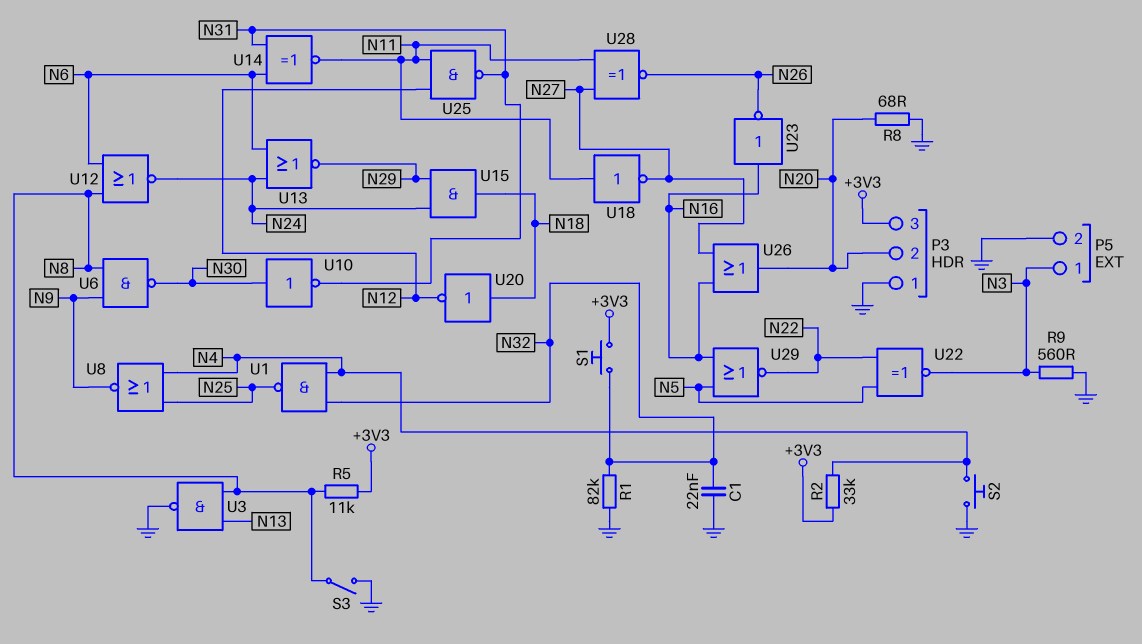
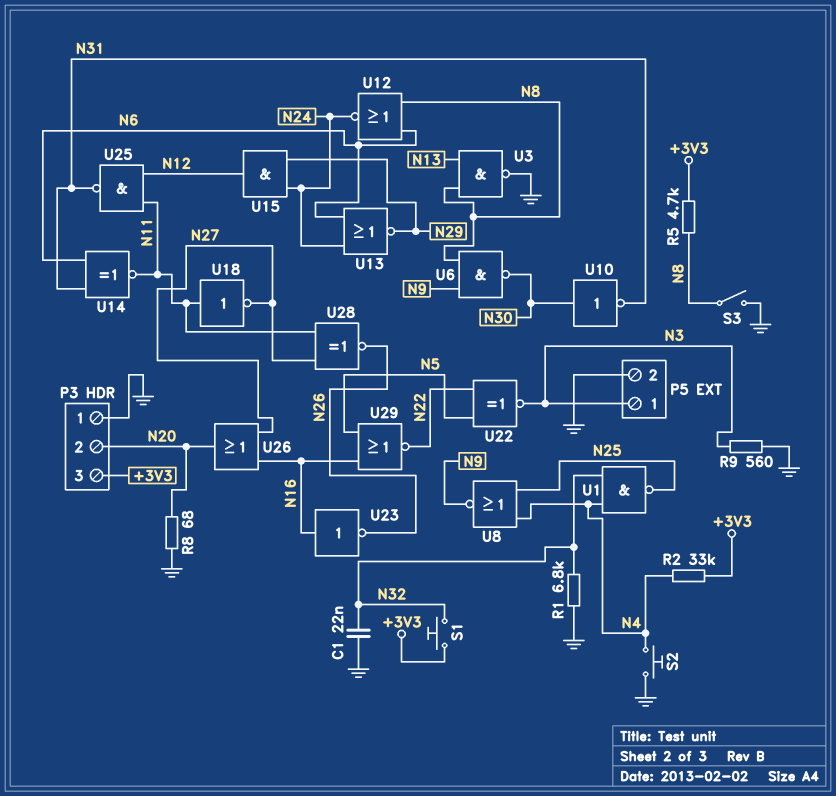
R1: 82k (GND, N32) -> 6.8k (GND, N32)
R5: 11k (+3V3, N8) -> 4.7k (+3V3, N8)
U15: AND (in N24, in N29, out N18) -> AND (in N24, in N29, out N12)
U20: NOT (in N18, out N12) -> none

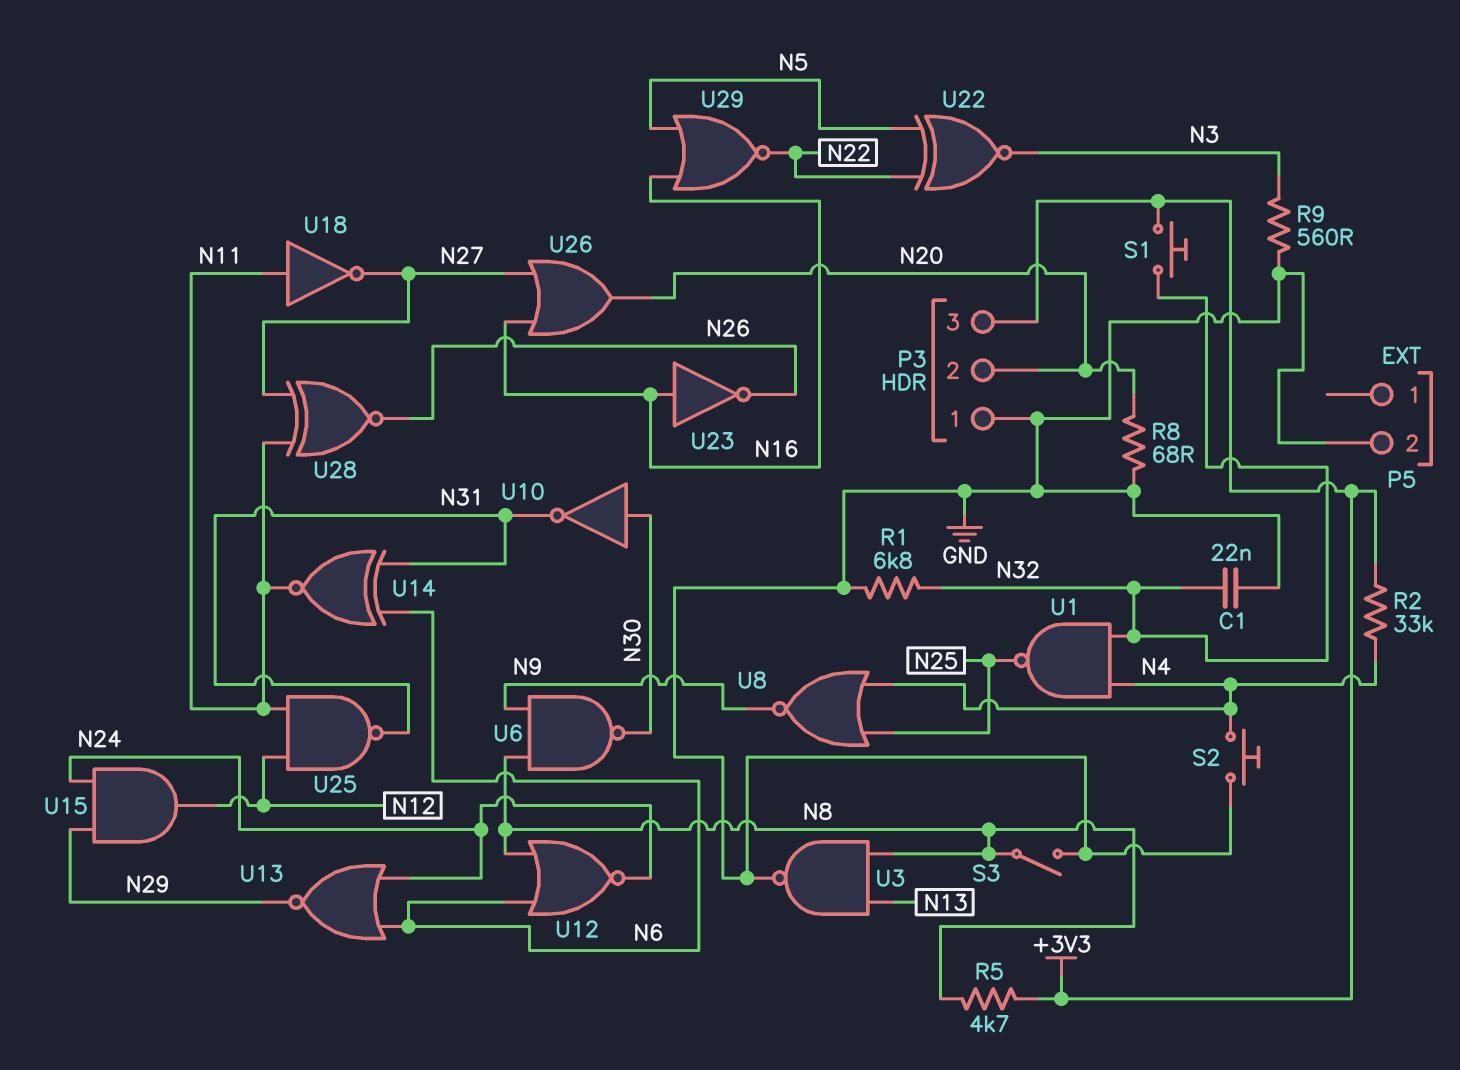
P5 pin 1: N3 -> none

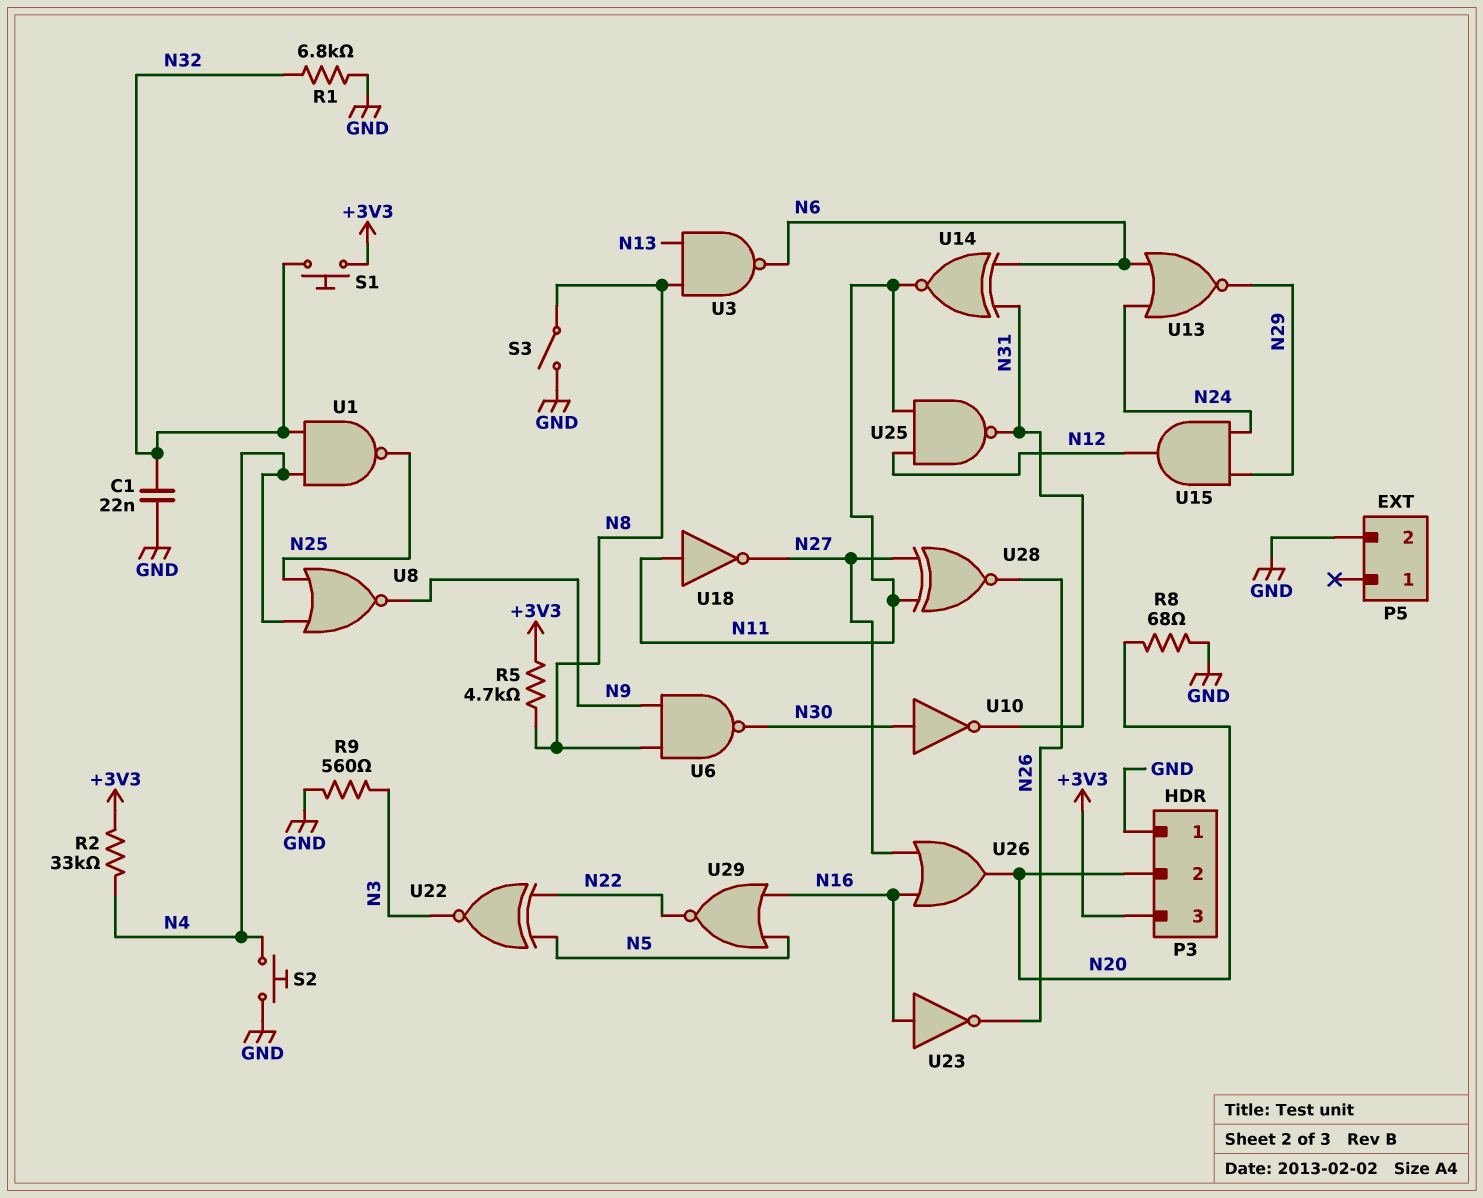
U3: NAND (in N8, in N13, out GND) -> NAND (in N8, in N13, out N6)
U12: NOR (in N6, in N8, out N24) -> none

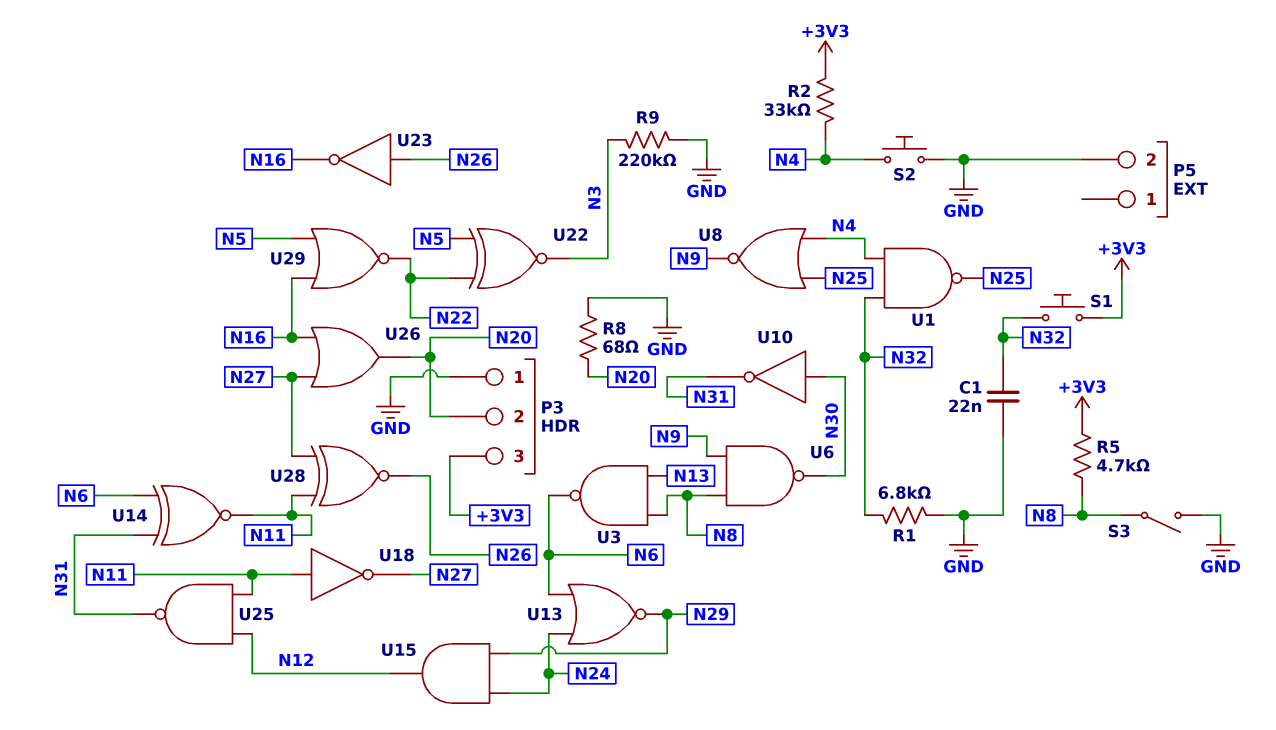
R9: 560 (GND, N3) -> 220k (GND, N3)
U23: NOT (in N16, out N26) -> NOT (in N26, out N16)

